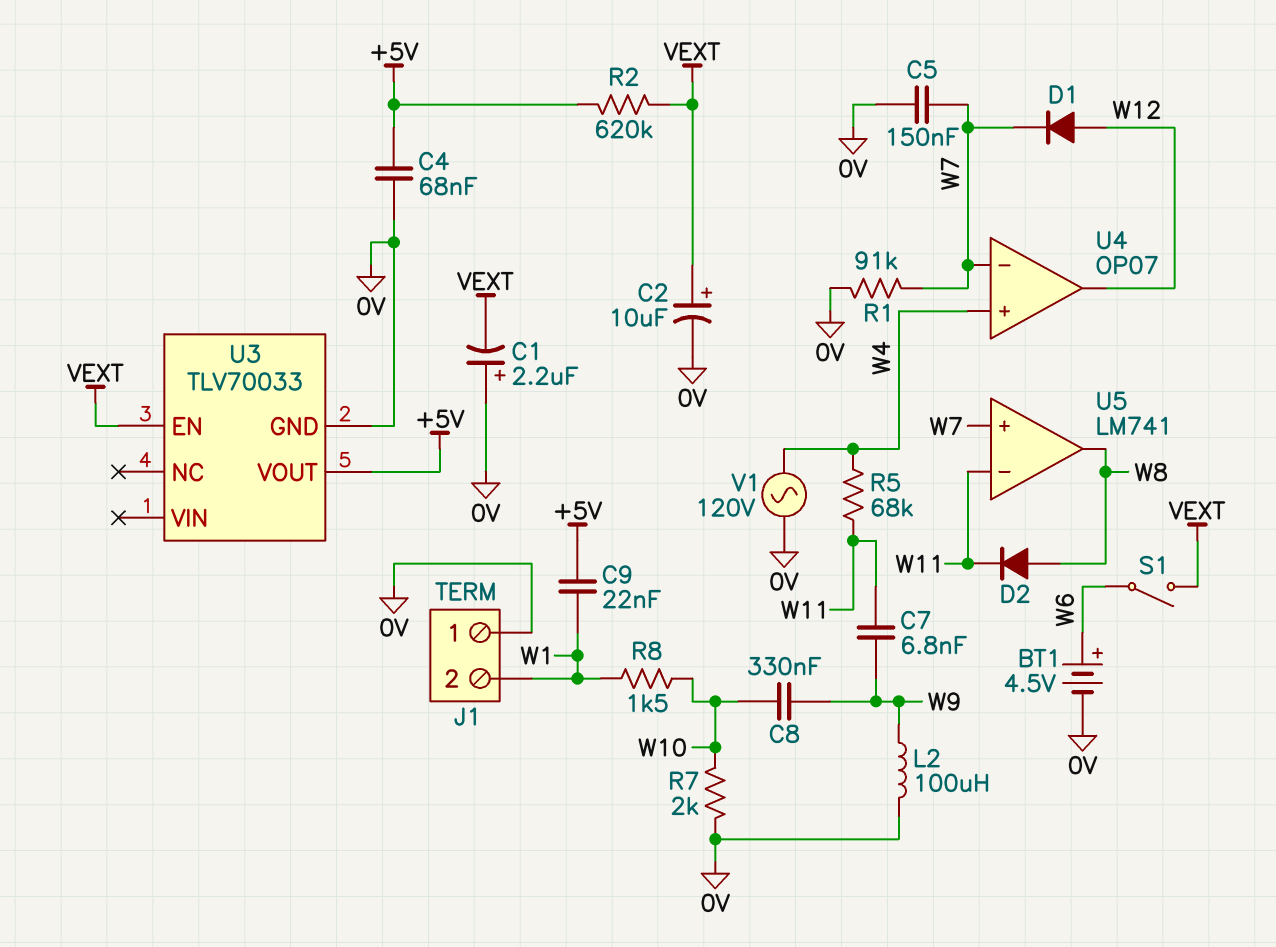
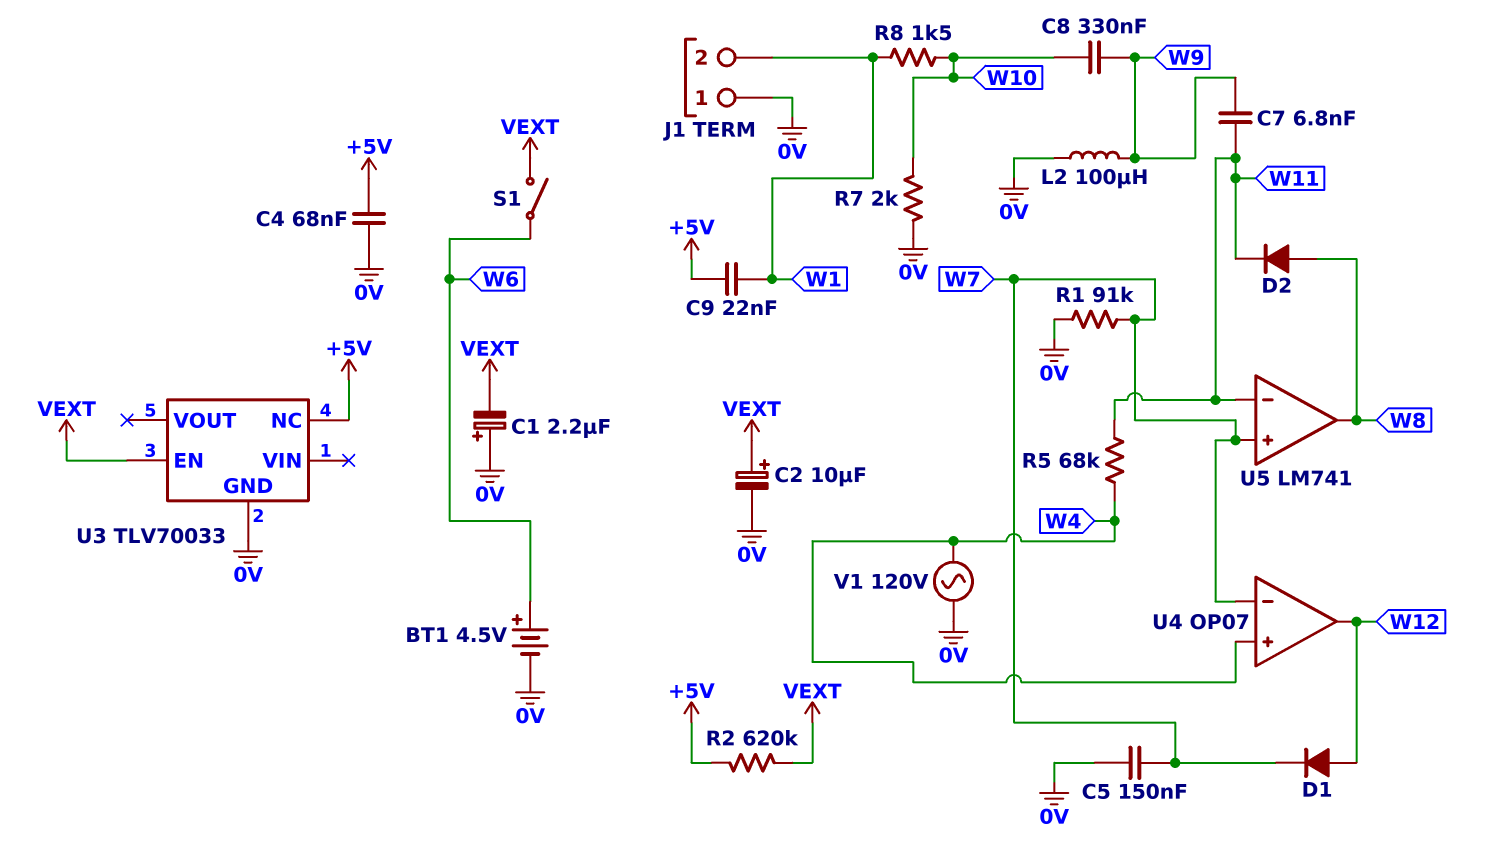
U3 pin NC: none -> +5V
U3 pin VOUT: +5V -> none

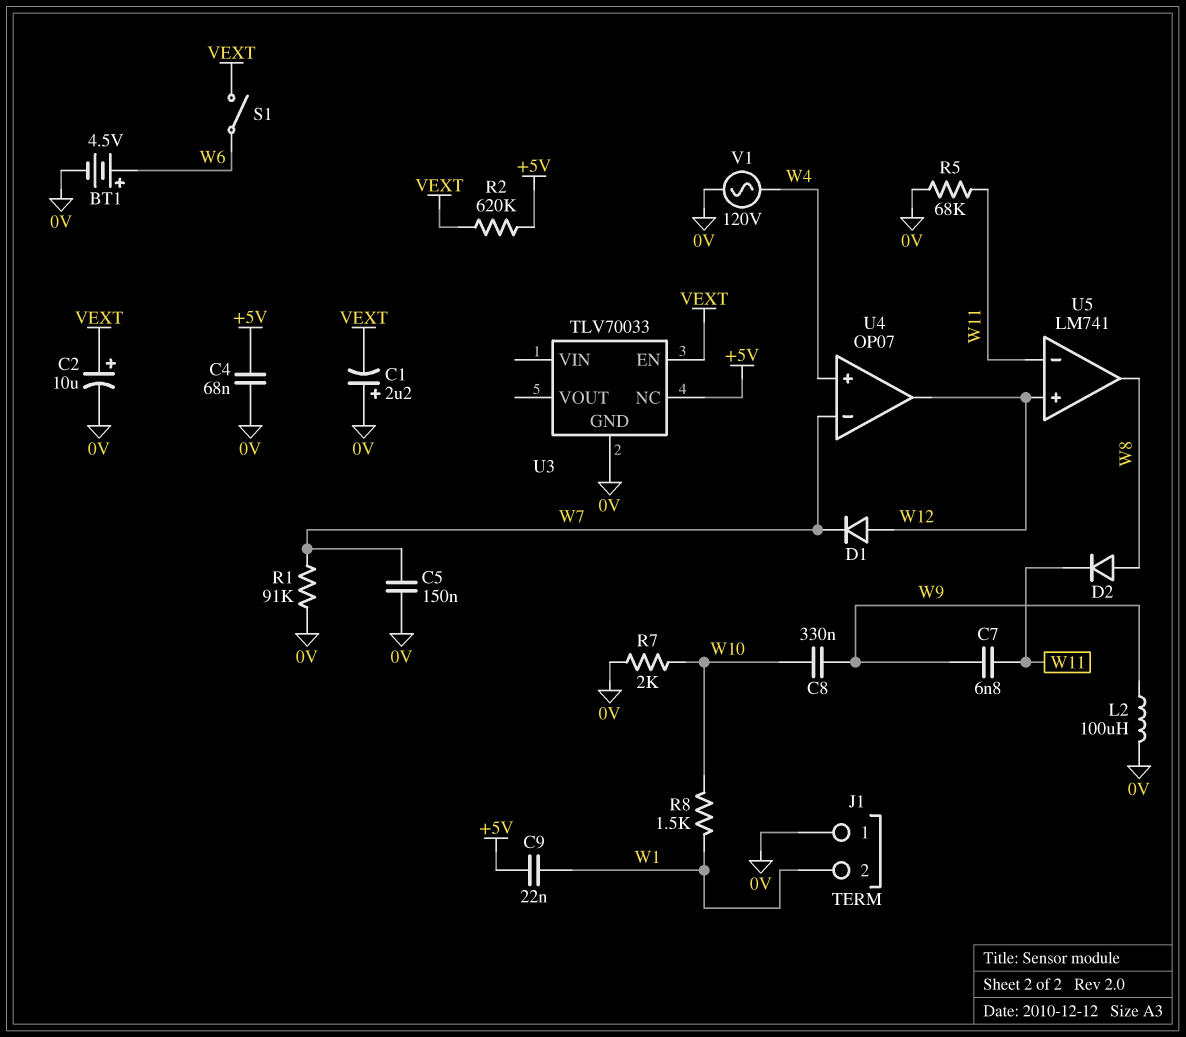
R5: 68k (W4, W11) -> 68k (0V, W11)
U5 pin in+: W7 -> W12

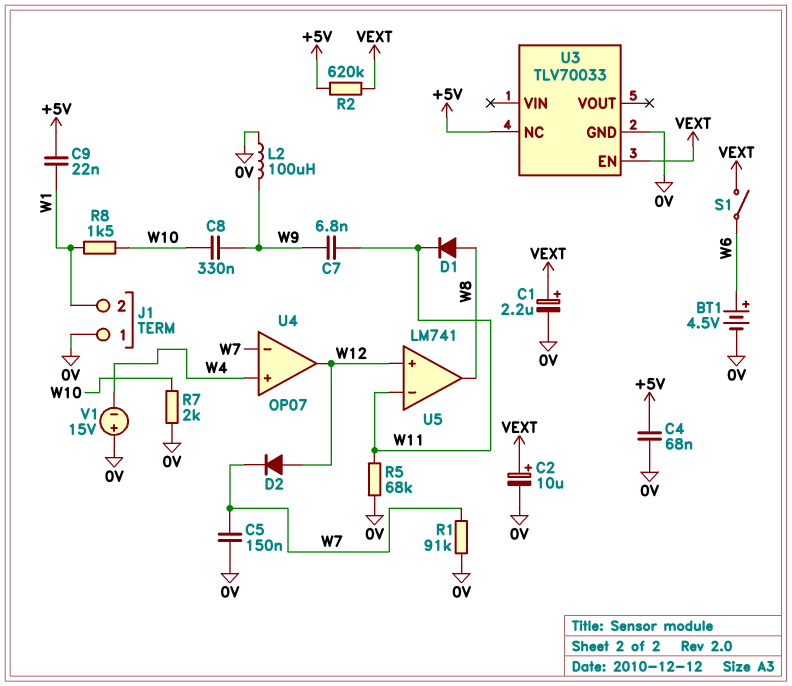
C1: 2.2uF (plus 0V, minus VEXT) -> 2.2uF (plus VEXT, minus 0V)
D1: diode (A W12, K W7) -> diode (A W8, K W11)
D2: diode (A W8, K W11) -> diode (A W12, K W7)
V1: AC 120V (0V, W4) -> 15V (plus 0V, minus W4)

